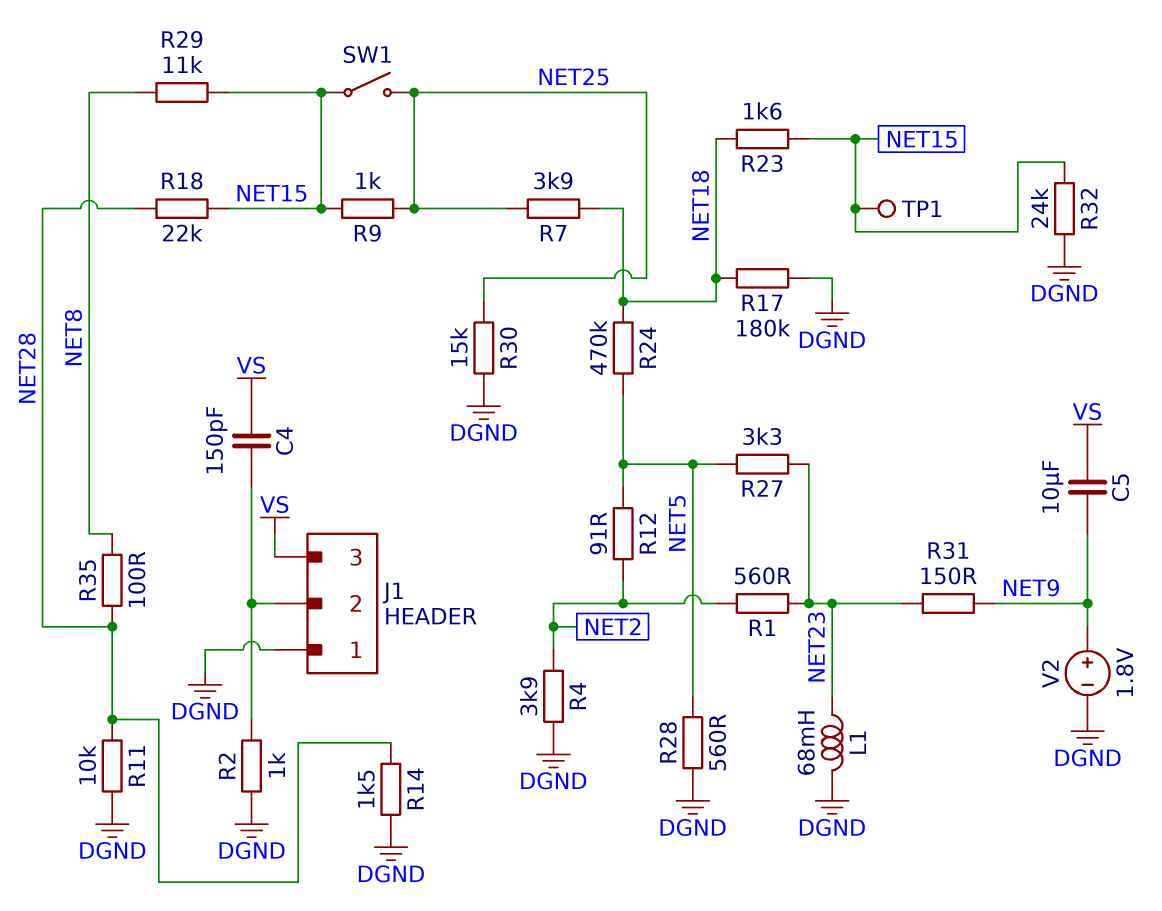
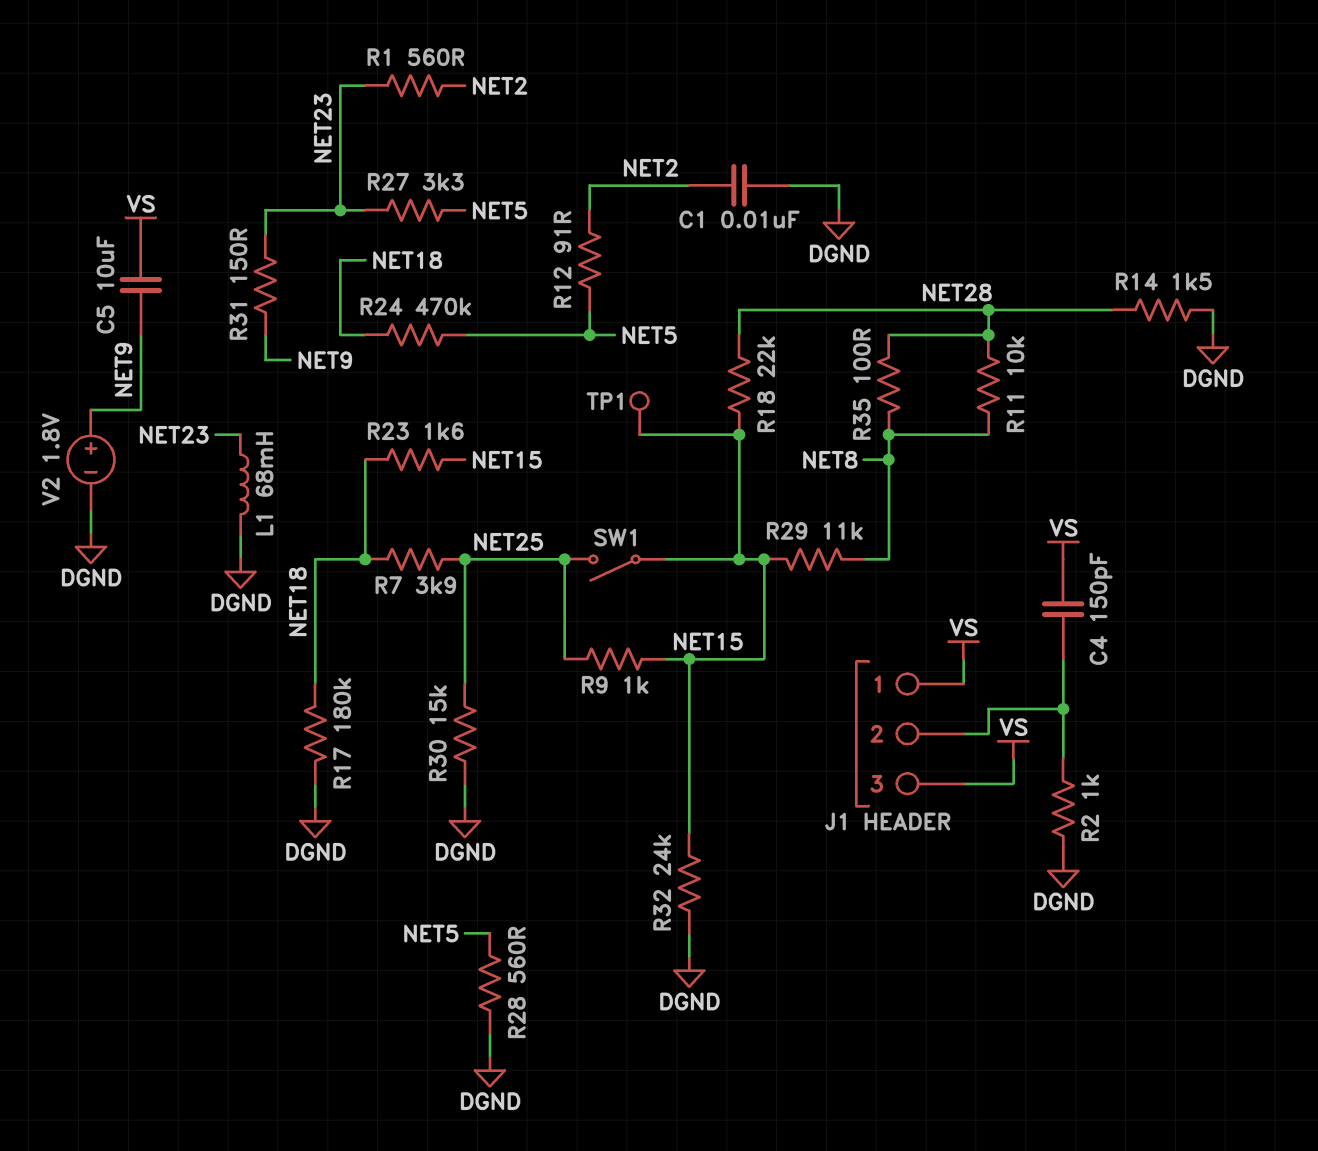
C1: none -> 10nF (DGND, NET2)
J1 pin 1: DGND -> VS
R4: 3.9k (DGND, NET2) -> none
R11: 10k (DGND, NET28) -> 10k (NET8, NET28)

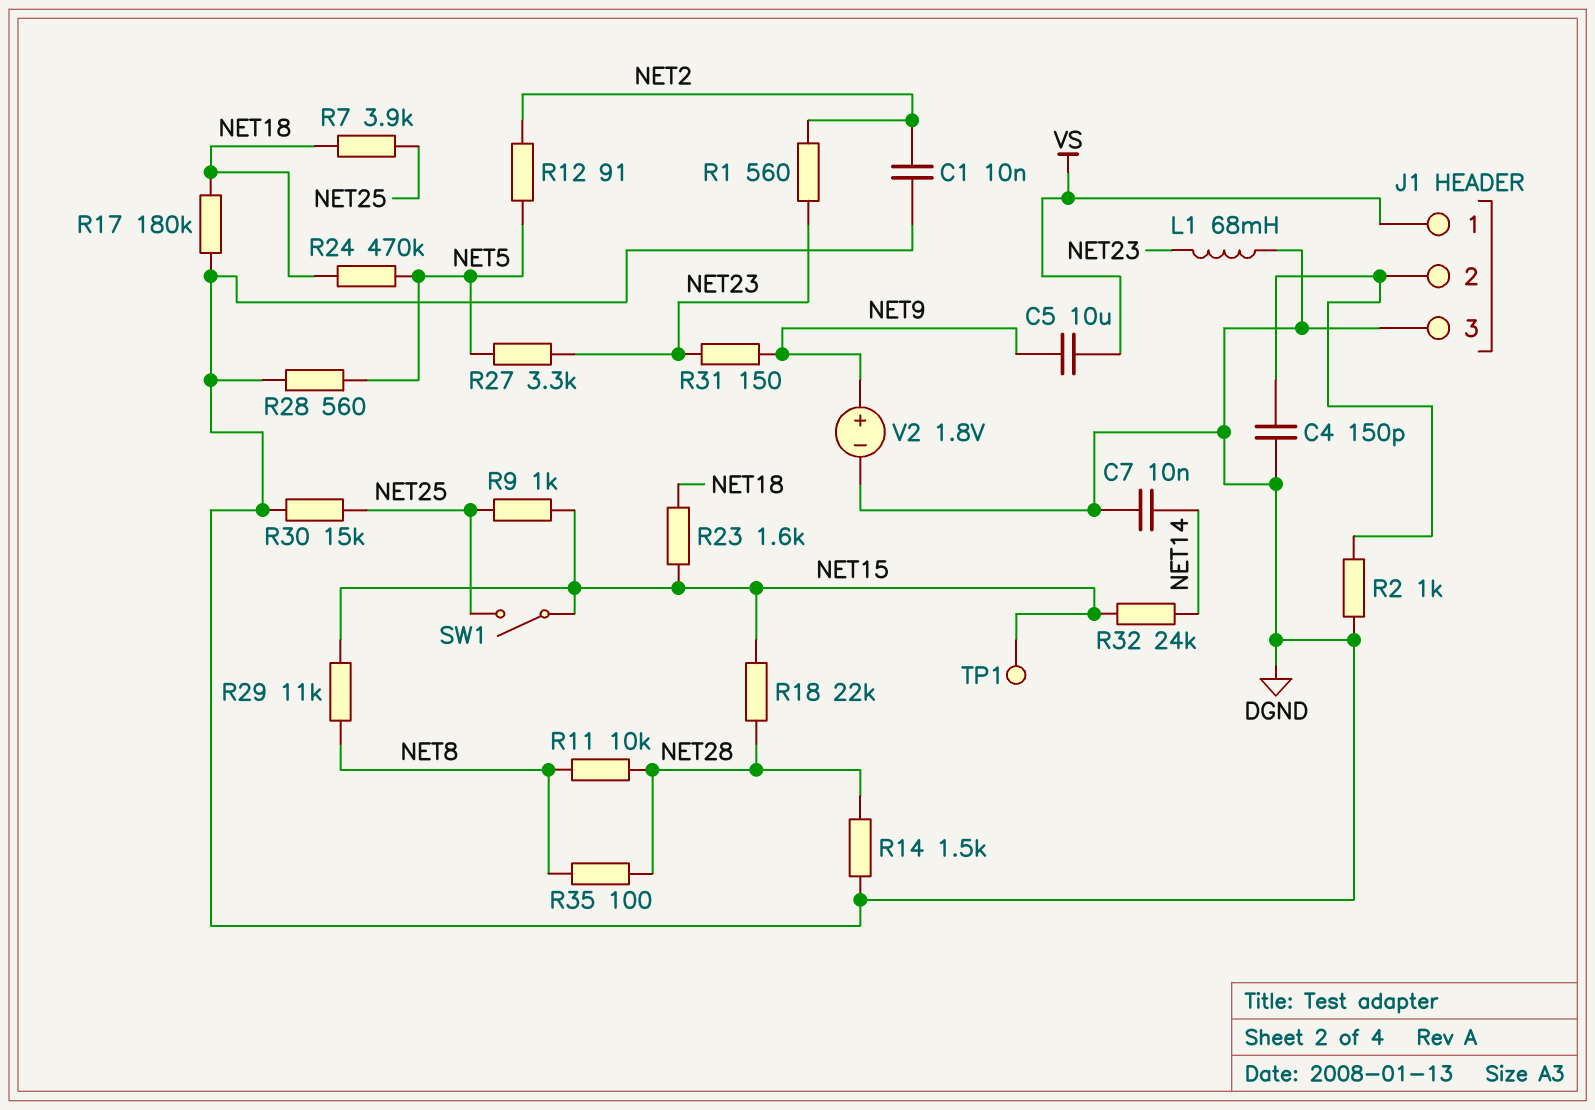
C4: 150pF (J1/2, VS) -> 150pF (DGND, J1/2)
C7: none -> 10nF (DGND, NET14)
J1 pin 3: VS -> DGND
R32: 24k (DGND, NET15) -> 24k (NET14, NET15)

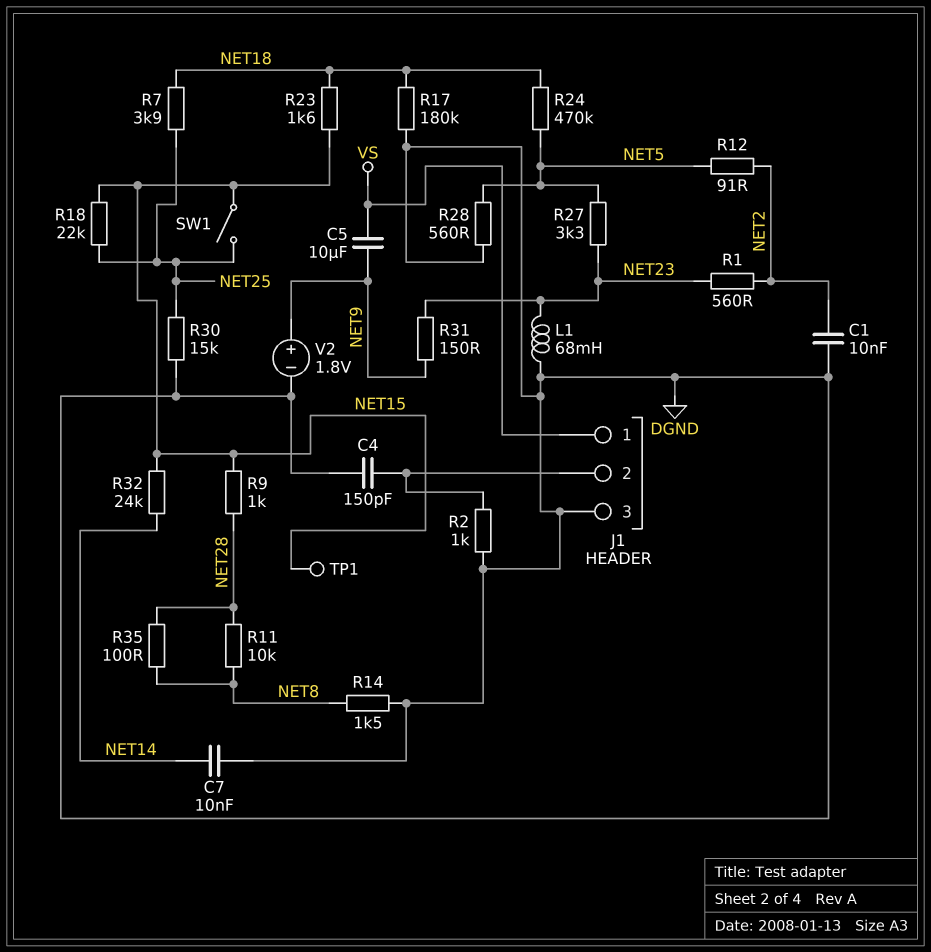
R9: 1k (NET15, NET25) -> 1k (NET15, NET28)
R14: 1.5k (DGND, NET28) -> 1.5k (DGND, NET8)
R18: 22k (NET15, NET28) -> 22k (NET15, NET25)
R29: 11k (NET8, NET15) -> none

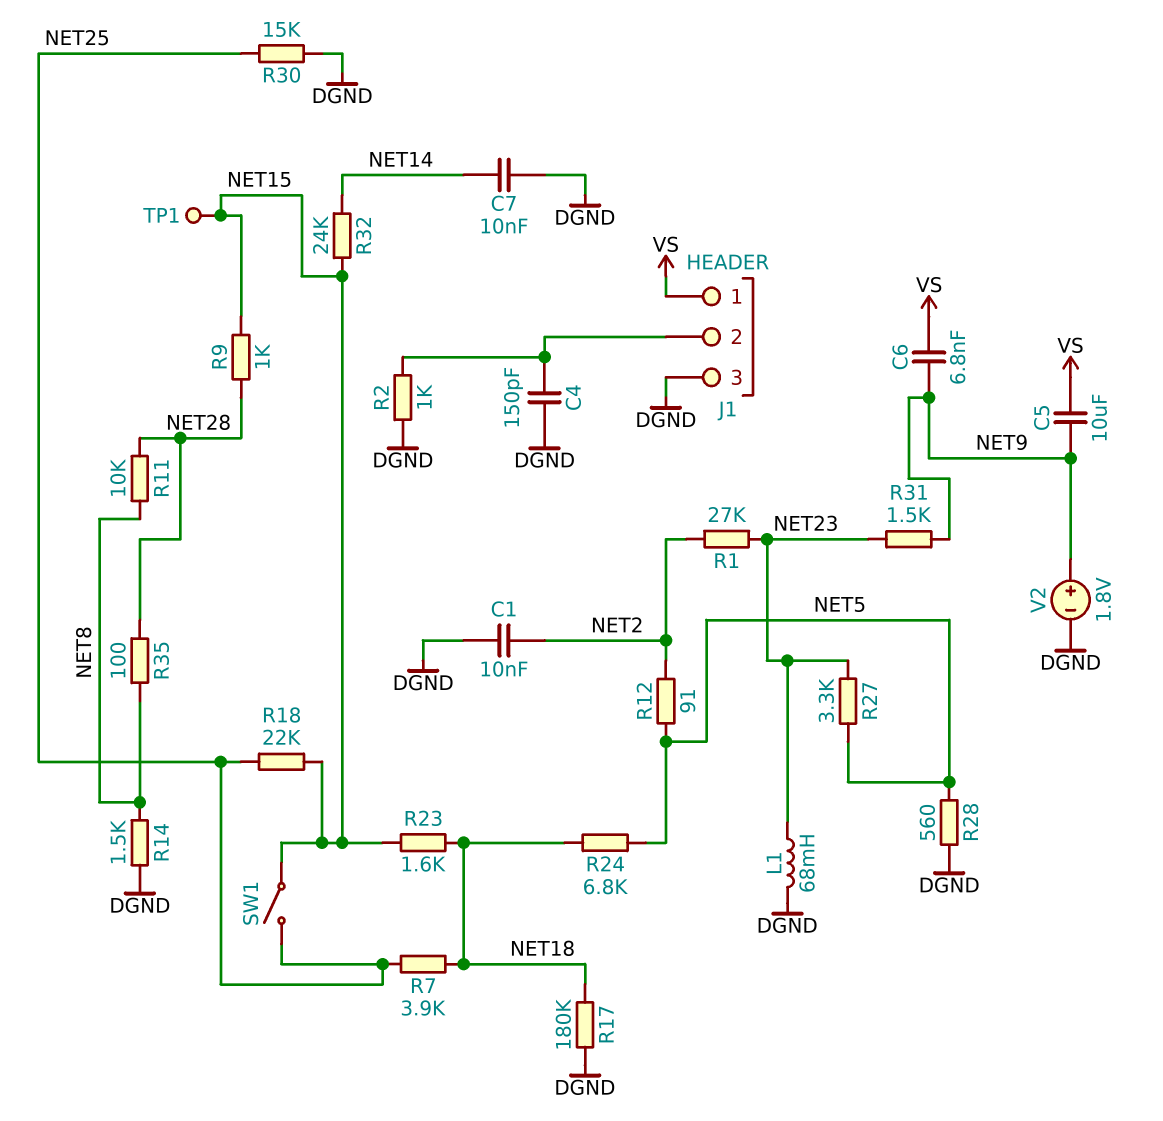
C6: none -> 6.8nF (NET9, VS)
R1: 560 (NET2, NET23) -> 27k (NET2, NET23)
R24: 470k (NET5, NET18) -> 6.8k (NET5, NET18)
R31: 150 (NET9, NET23) -> 1.5k (NET9, NET23)

